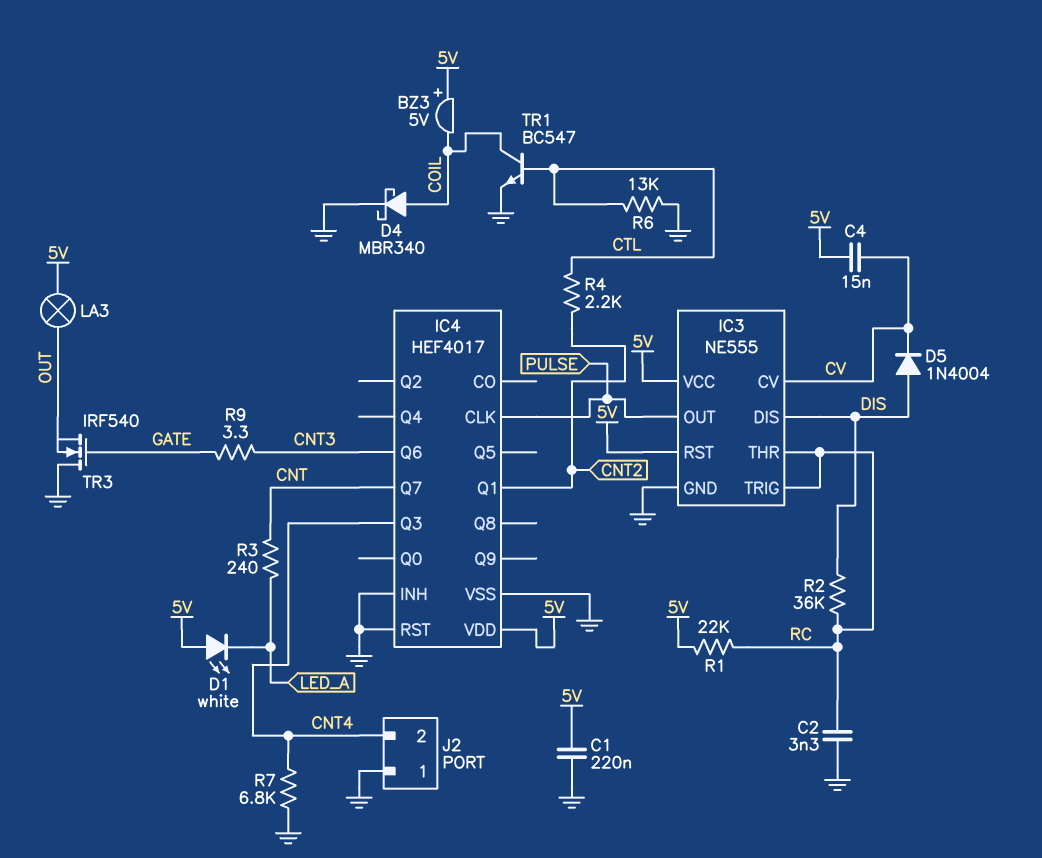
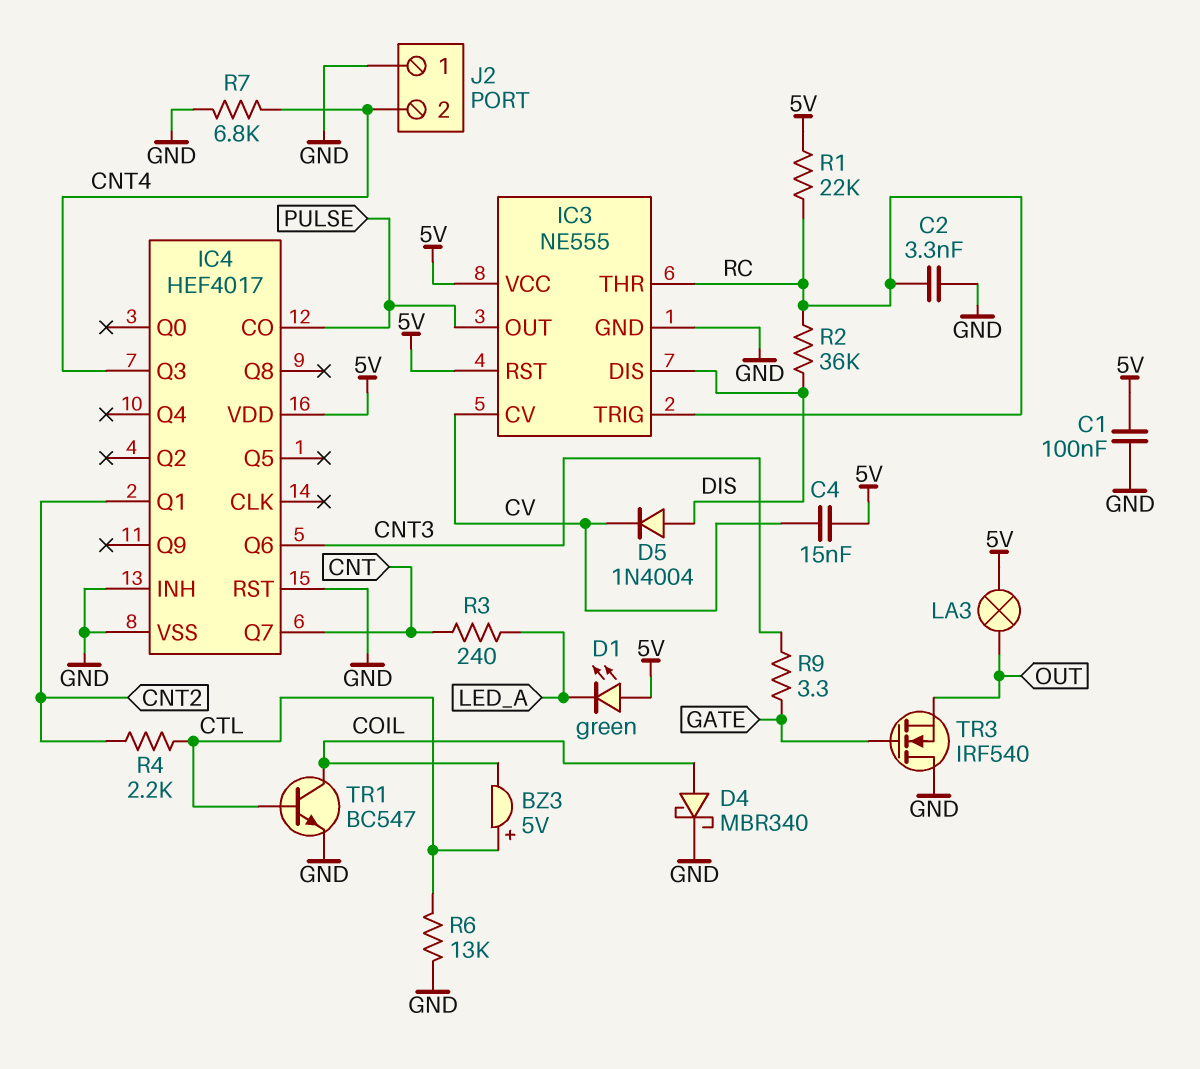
BZ3: buzzer 5V (plus 5V, minus COIL) -> buzzer 5V (plus CTL, minus COIL)
C1: 220nF (5V, GND) -> 100nF (5V, GND)
D1: LED white (A 5V, K LED_A) -> LED green (A 5V, K LED_A)
IC4 pin CLK: PULSE -> none
IC4 pin CO: none -> PULSE

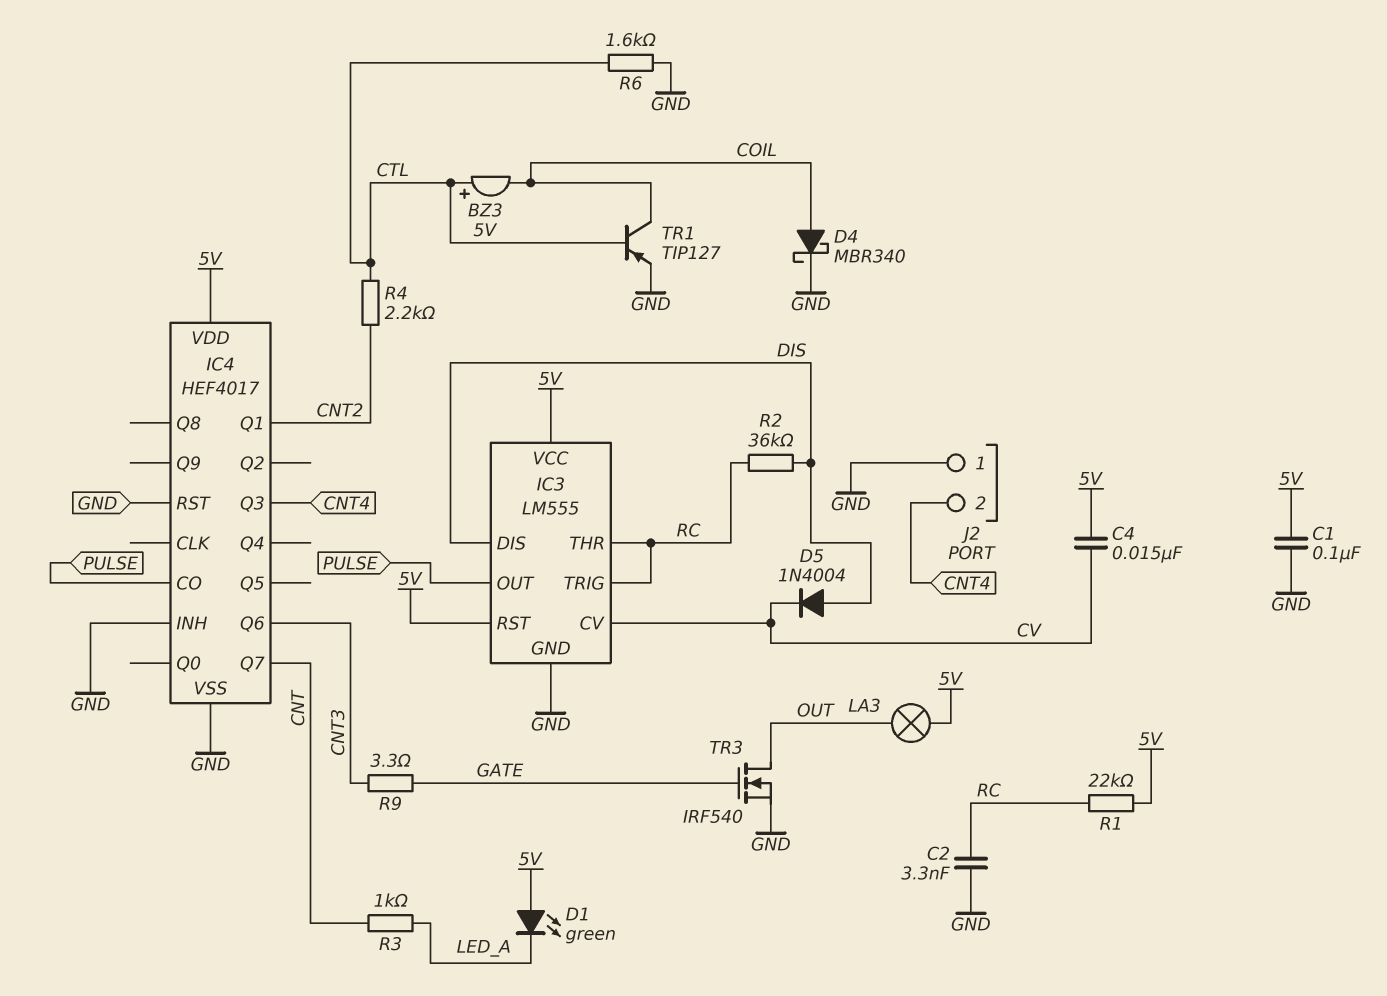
IC3: NE555 -> LM555
R3: 240 (CNT, LED_A) -> 1k (CNT, LED_A)
R6: 13k (CTL, GND) -> 1.6k (CTL, GND)
R7: 6.8k (CNT4, GND) -> none
TR1: NPN BC547 (B CTL, C COIL, E GND) -> PNP TIP127 (B CTL, C COIL, E GND)
TR3: NMOS IRF540 (G GATE, D GND, S OUT) -> NMOS IRF540 (G GATE, D OUT, S GND)

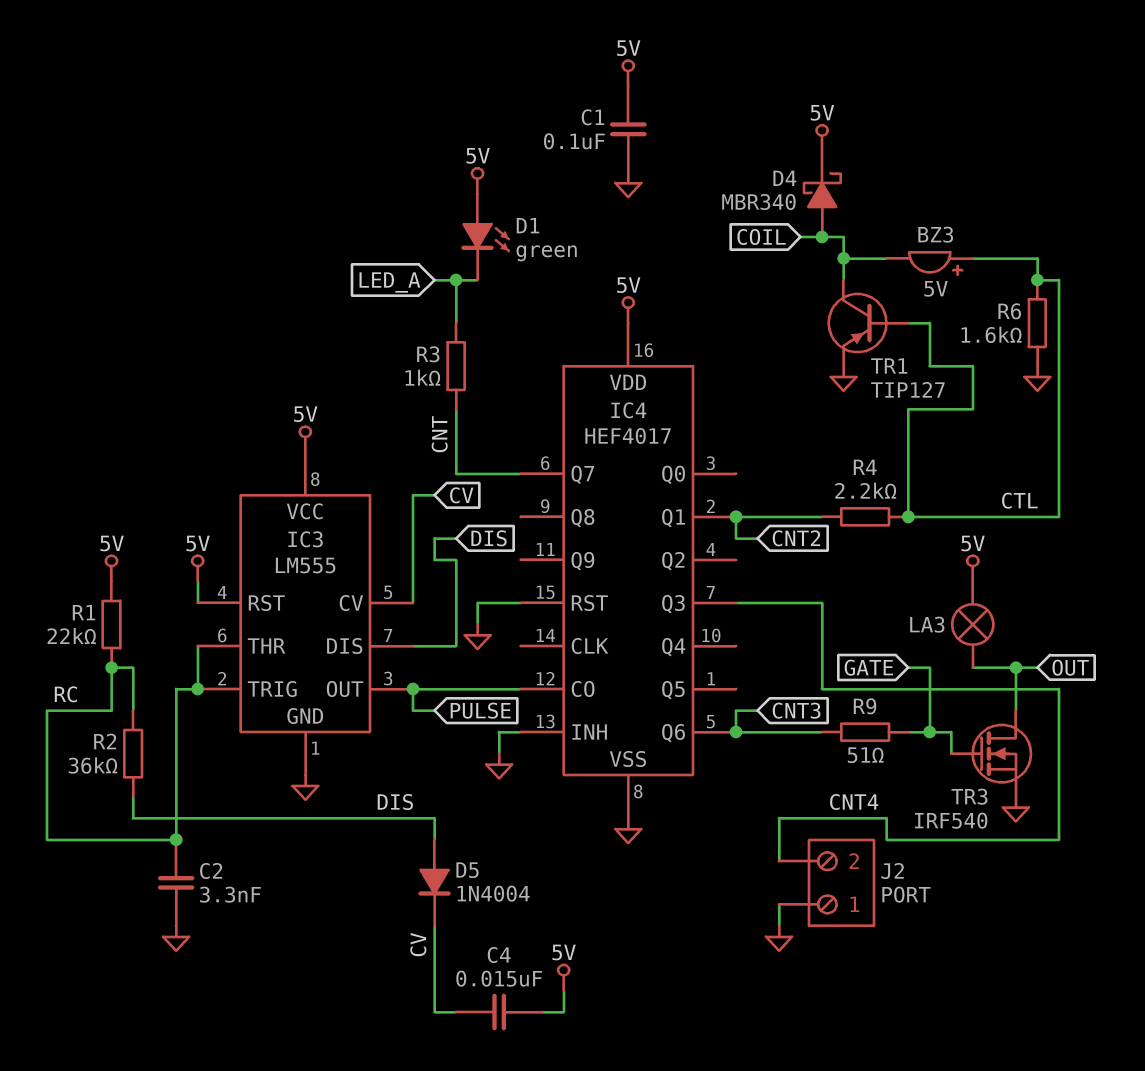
D4: schottky MBR340 (A COIL, K GND) -> schottky MBR340 (A COIL, K 5V)
R9: 3.3 (CNT3, GATE) -> 51 (CNT3, GATE)

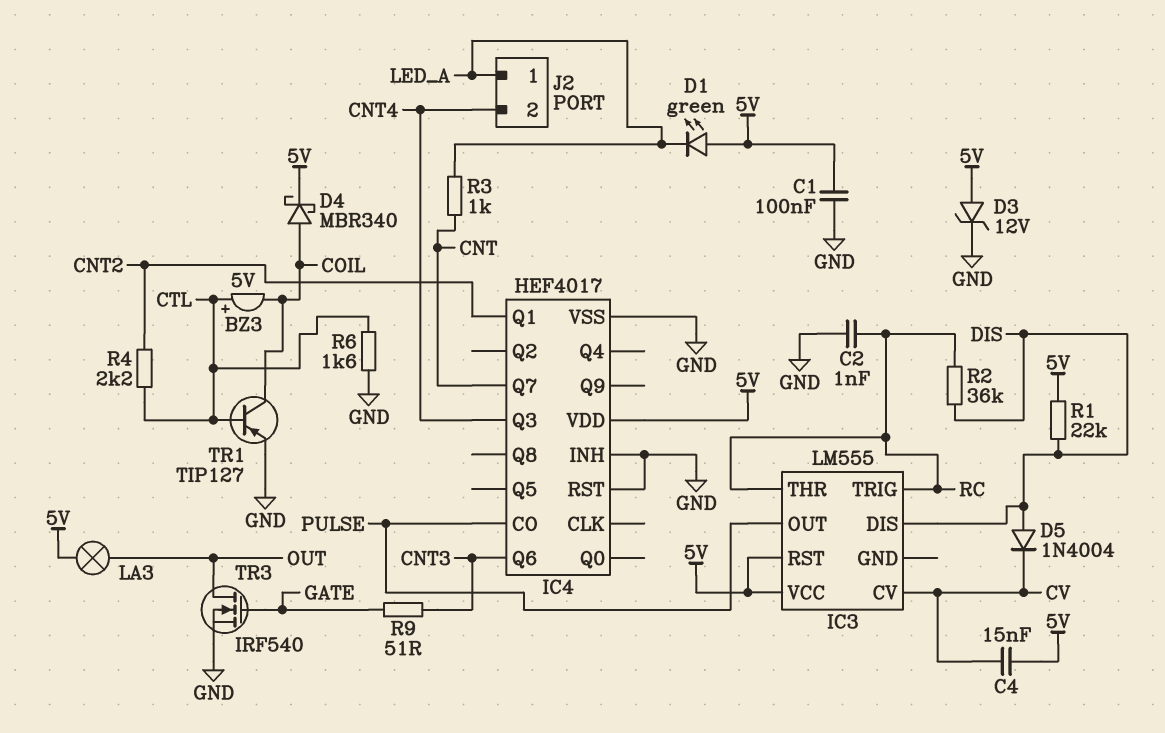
C2: 3.3nF (GND, RC) -> 1nF (GND, RC)
D3: none -> zener 12V (A 5V, K GND)
IC3 pin GND: GND -> none
J2 pin 1: GND -> LED_A
R1: 22k (5V, RC) -> 22k (5V, DIS)

